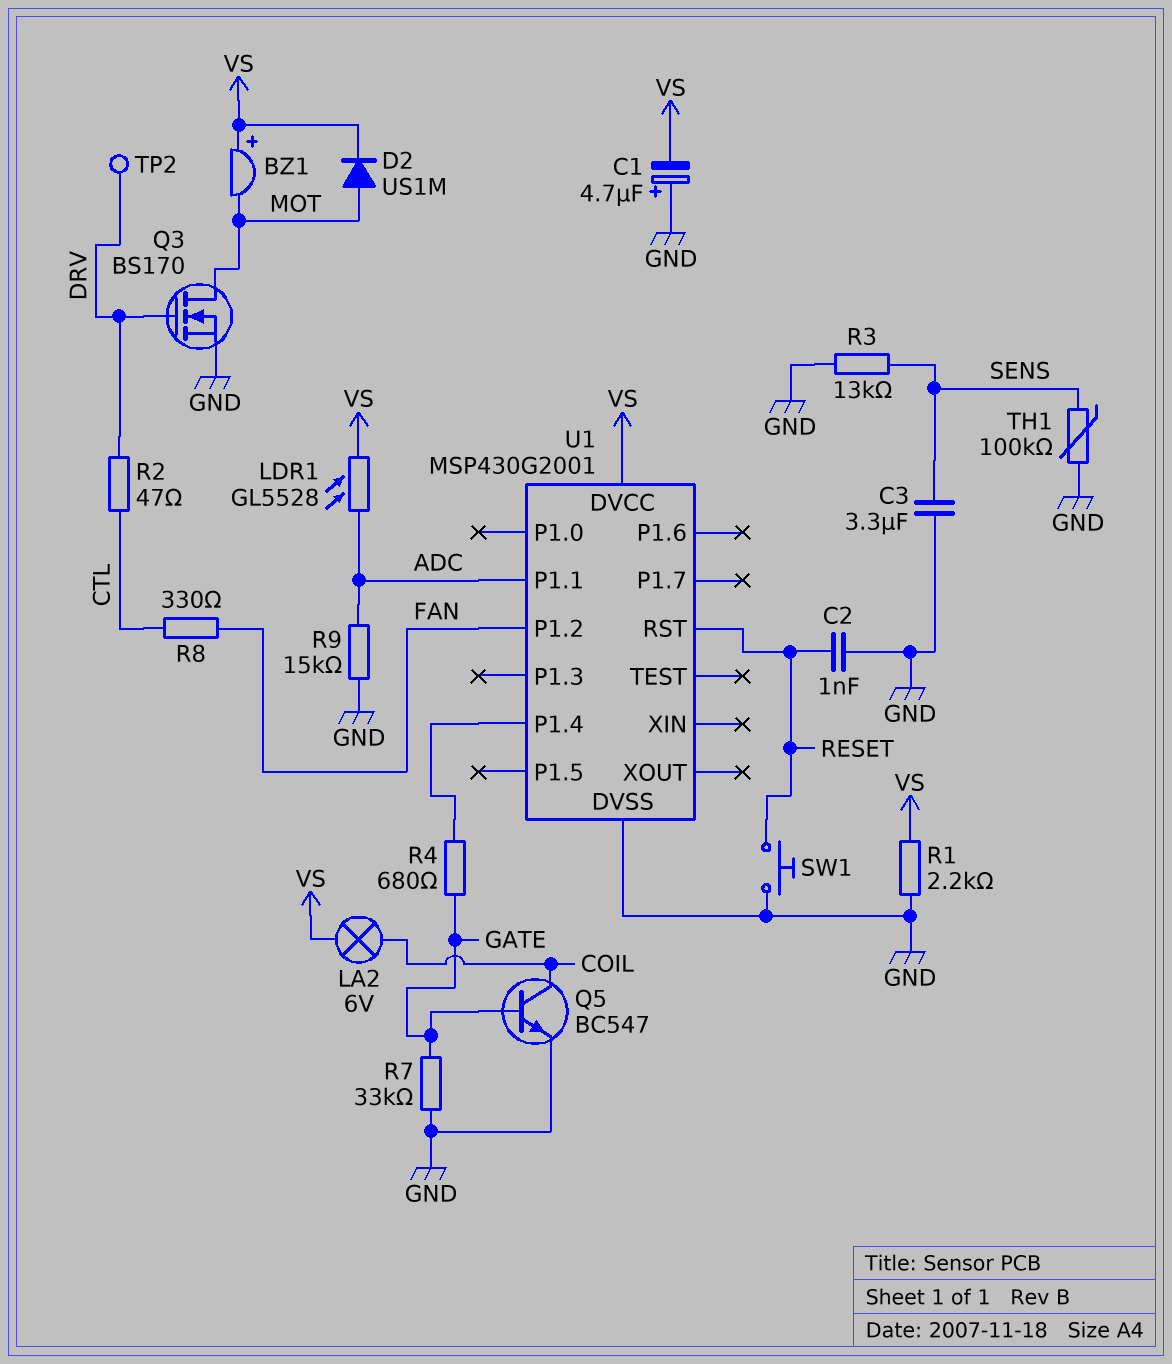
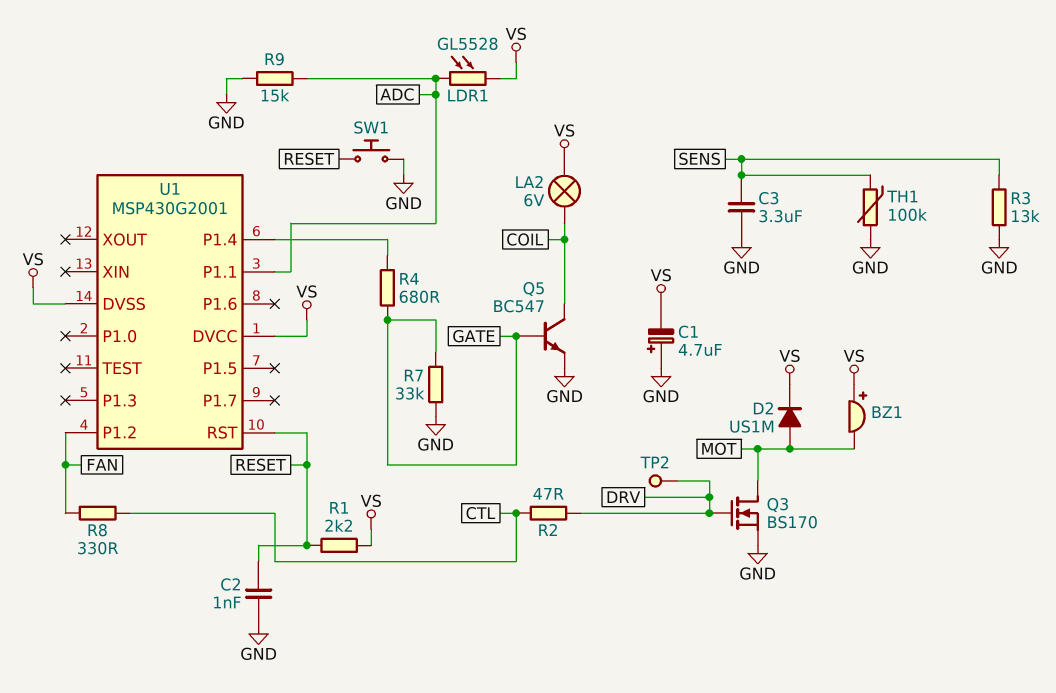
R1: 2.2k (GND, VS) -> 2.2k (RESET, VS)
U1 pin DVSS: GND -> VS

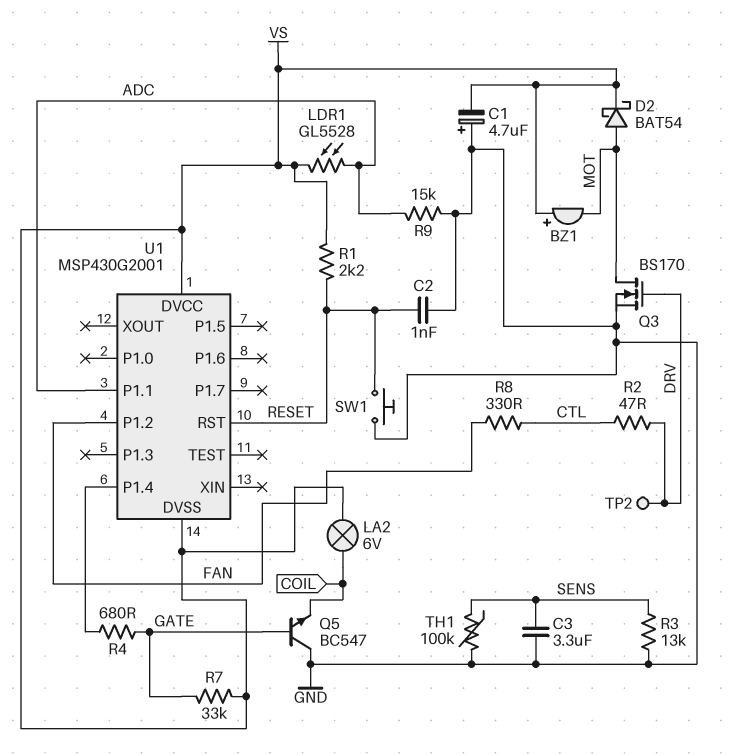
D2: diode US1M (A MOT, K VS) -> schottky BAT54 (A MOT, K VS)
Q5: NPN BC547 (B GATE, C COIL, E GND) -> NPN BC547 (B GATE, C GND, E COIL)
R7: 33k (GATE, GND) -> 33k (GATE, VS)

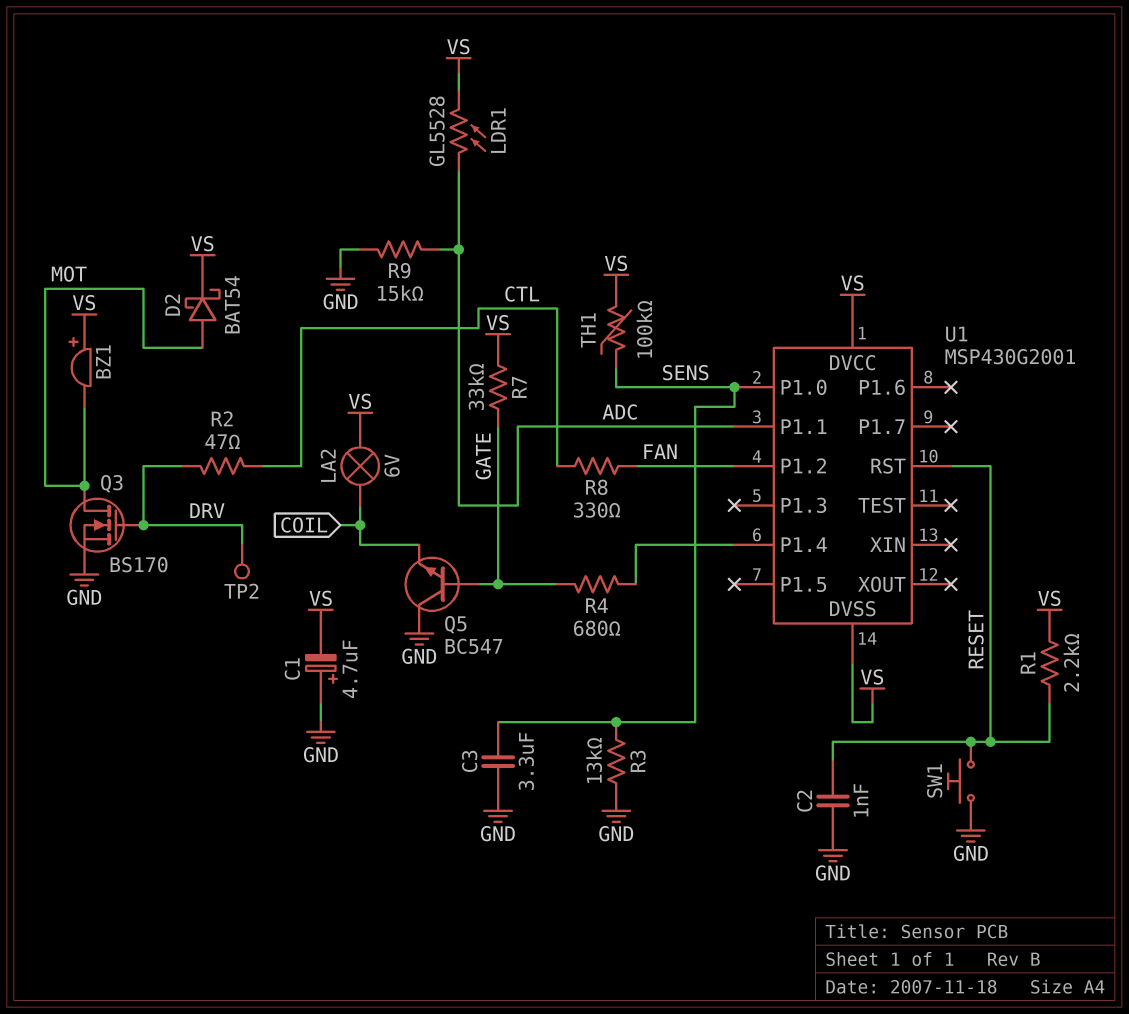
TH1: 100k (GND, SENS) -> 100k (SENS, VS)
U1 pin P1.0: none -> SENS

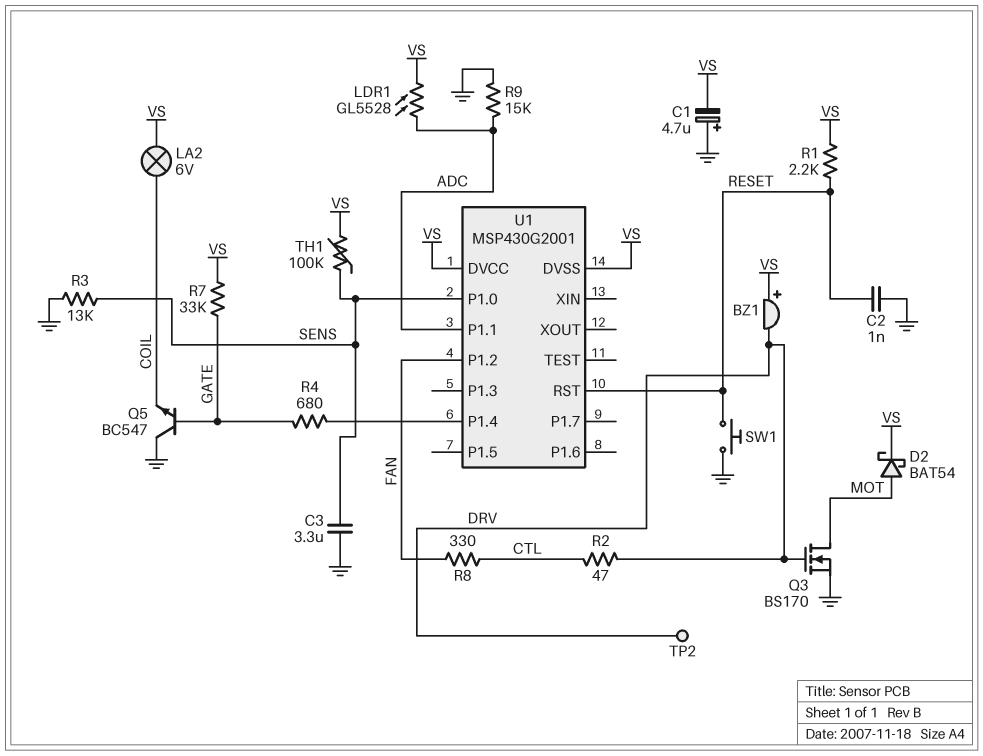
BZ1: buzzer (plus VS, minus MOT) -> buzzer (plus VS, minus DRV)

